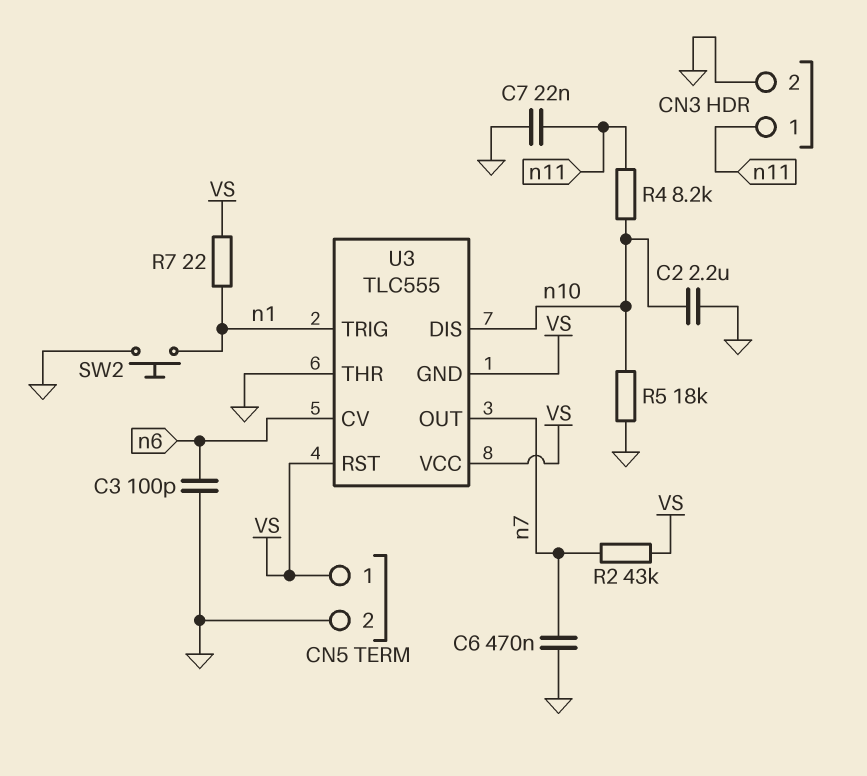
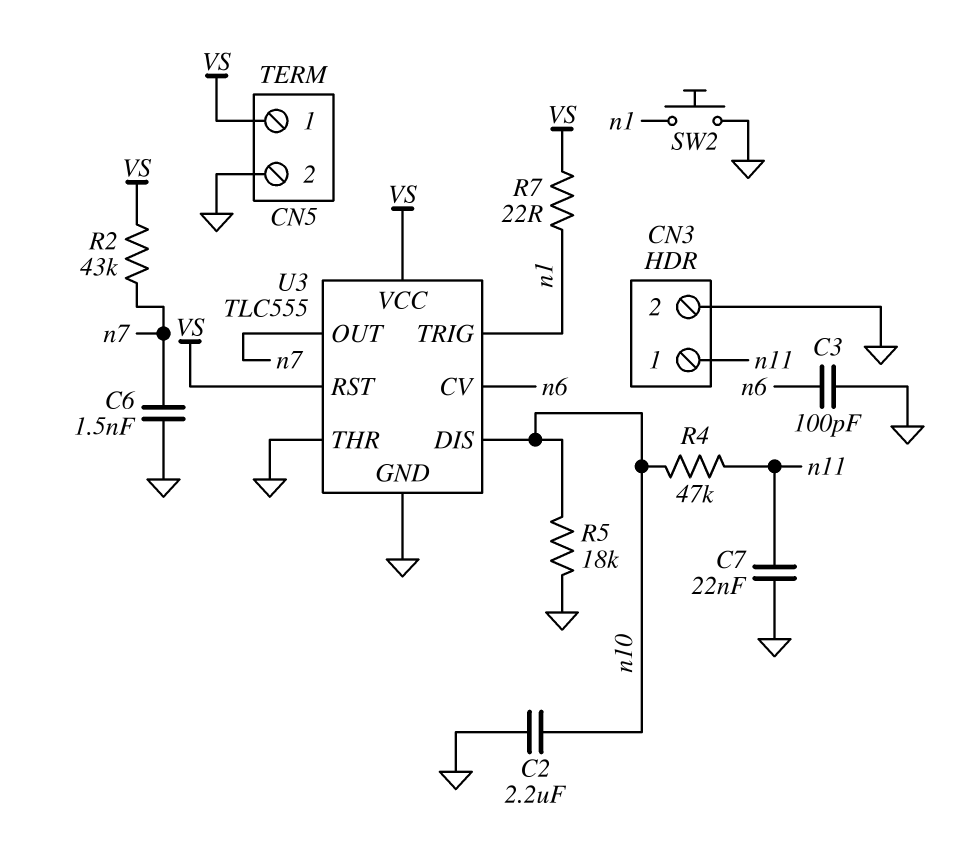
C6: 470nF (GND, n7) -> 1.5nF (GND, n7)
R4: 8.2k (n10, n11) -> 47k (n10, n11)
U3 pin GND: VS -> GND

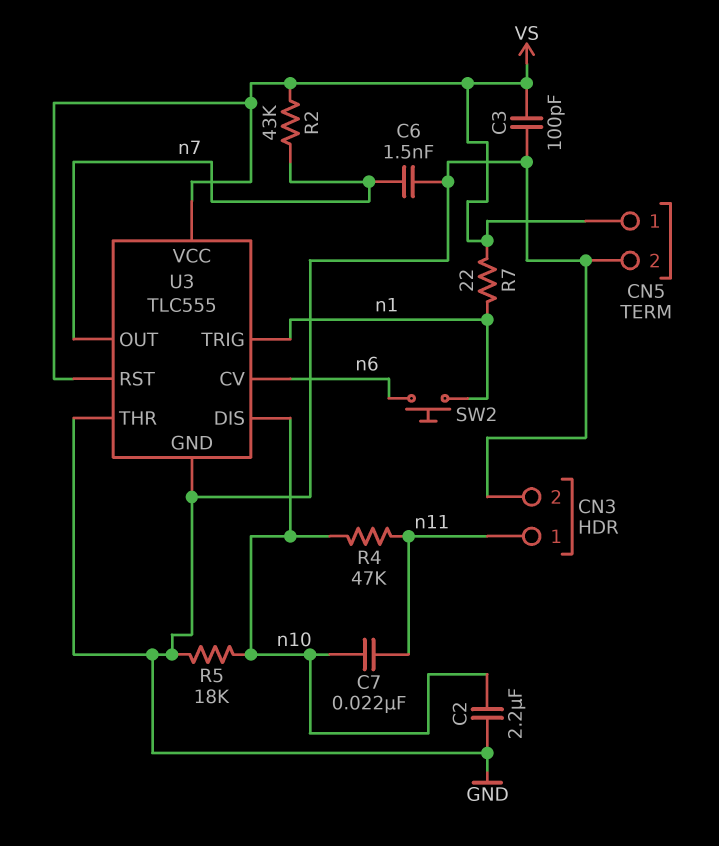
C3: 100pF (GND, n6) -> 100pF (GND, VS)
C7: 22nF (GND, n11) -> 22nF (n10, n11)
SW2: button (GND, n1) -> button (n1, n6)

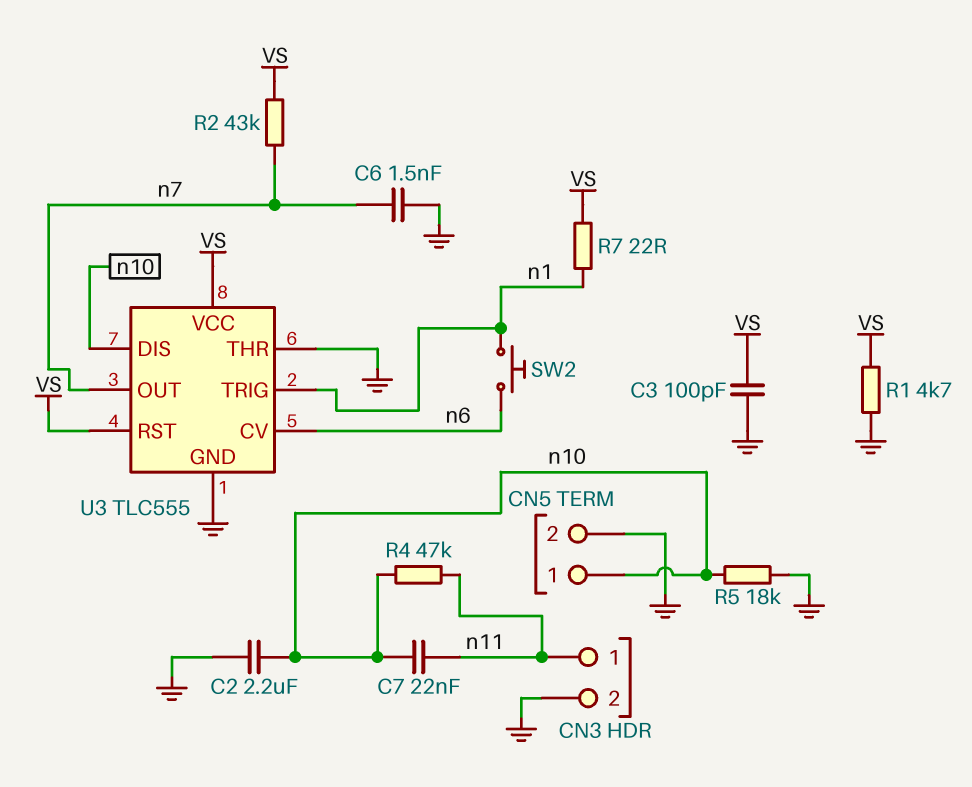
CN5 pin 1: VS -> n10
R1: none -> 4.7k (GND, VS)

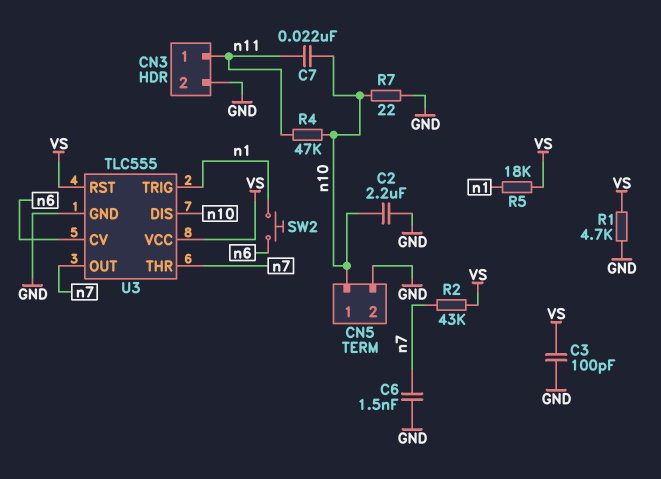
R5: 18k (GND, n10) -> 18k (VS, n1)
R7: 22 (VS, n1) -> 22 (GND, n10)
U3 pin THR: GND -> n7

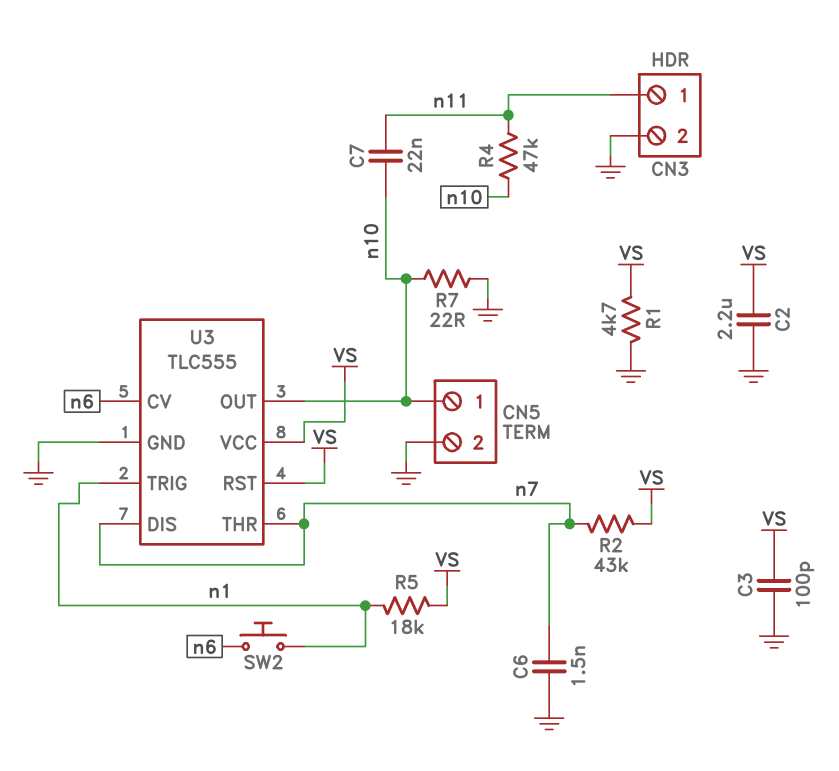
C2: 2.2uF (GND, n10) -> 2.2uF (GND, VS)
U3 pin DIS: n10 -> n7
U3 pin OUT: n7 -> n10

